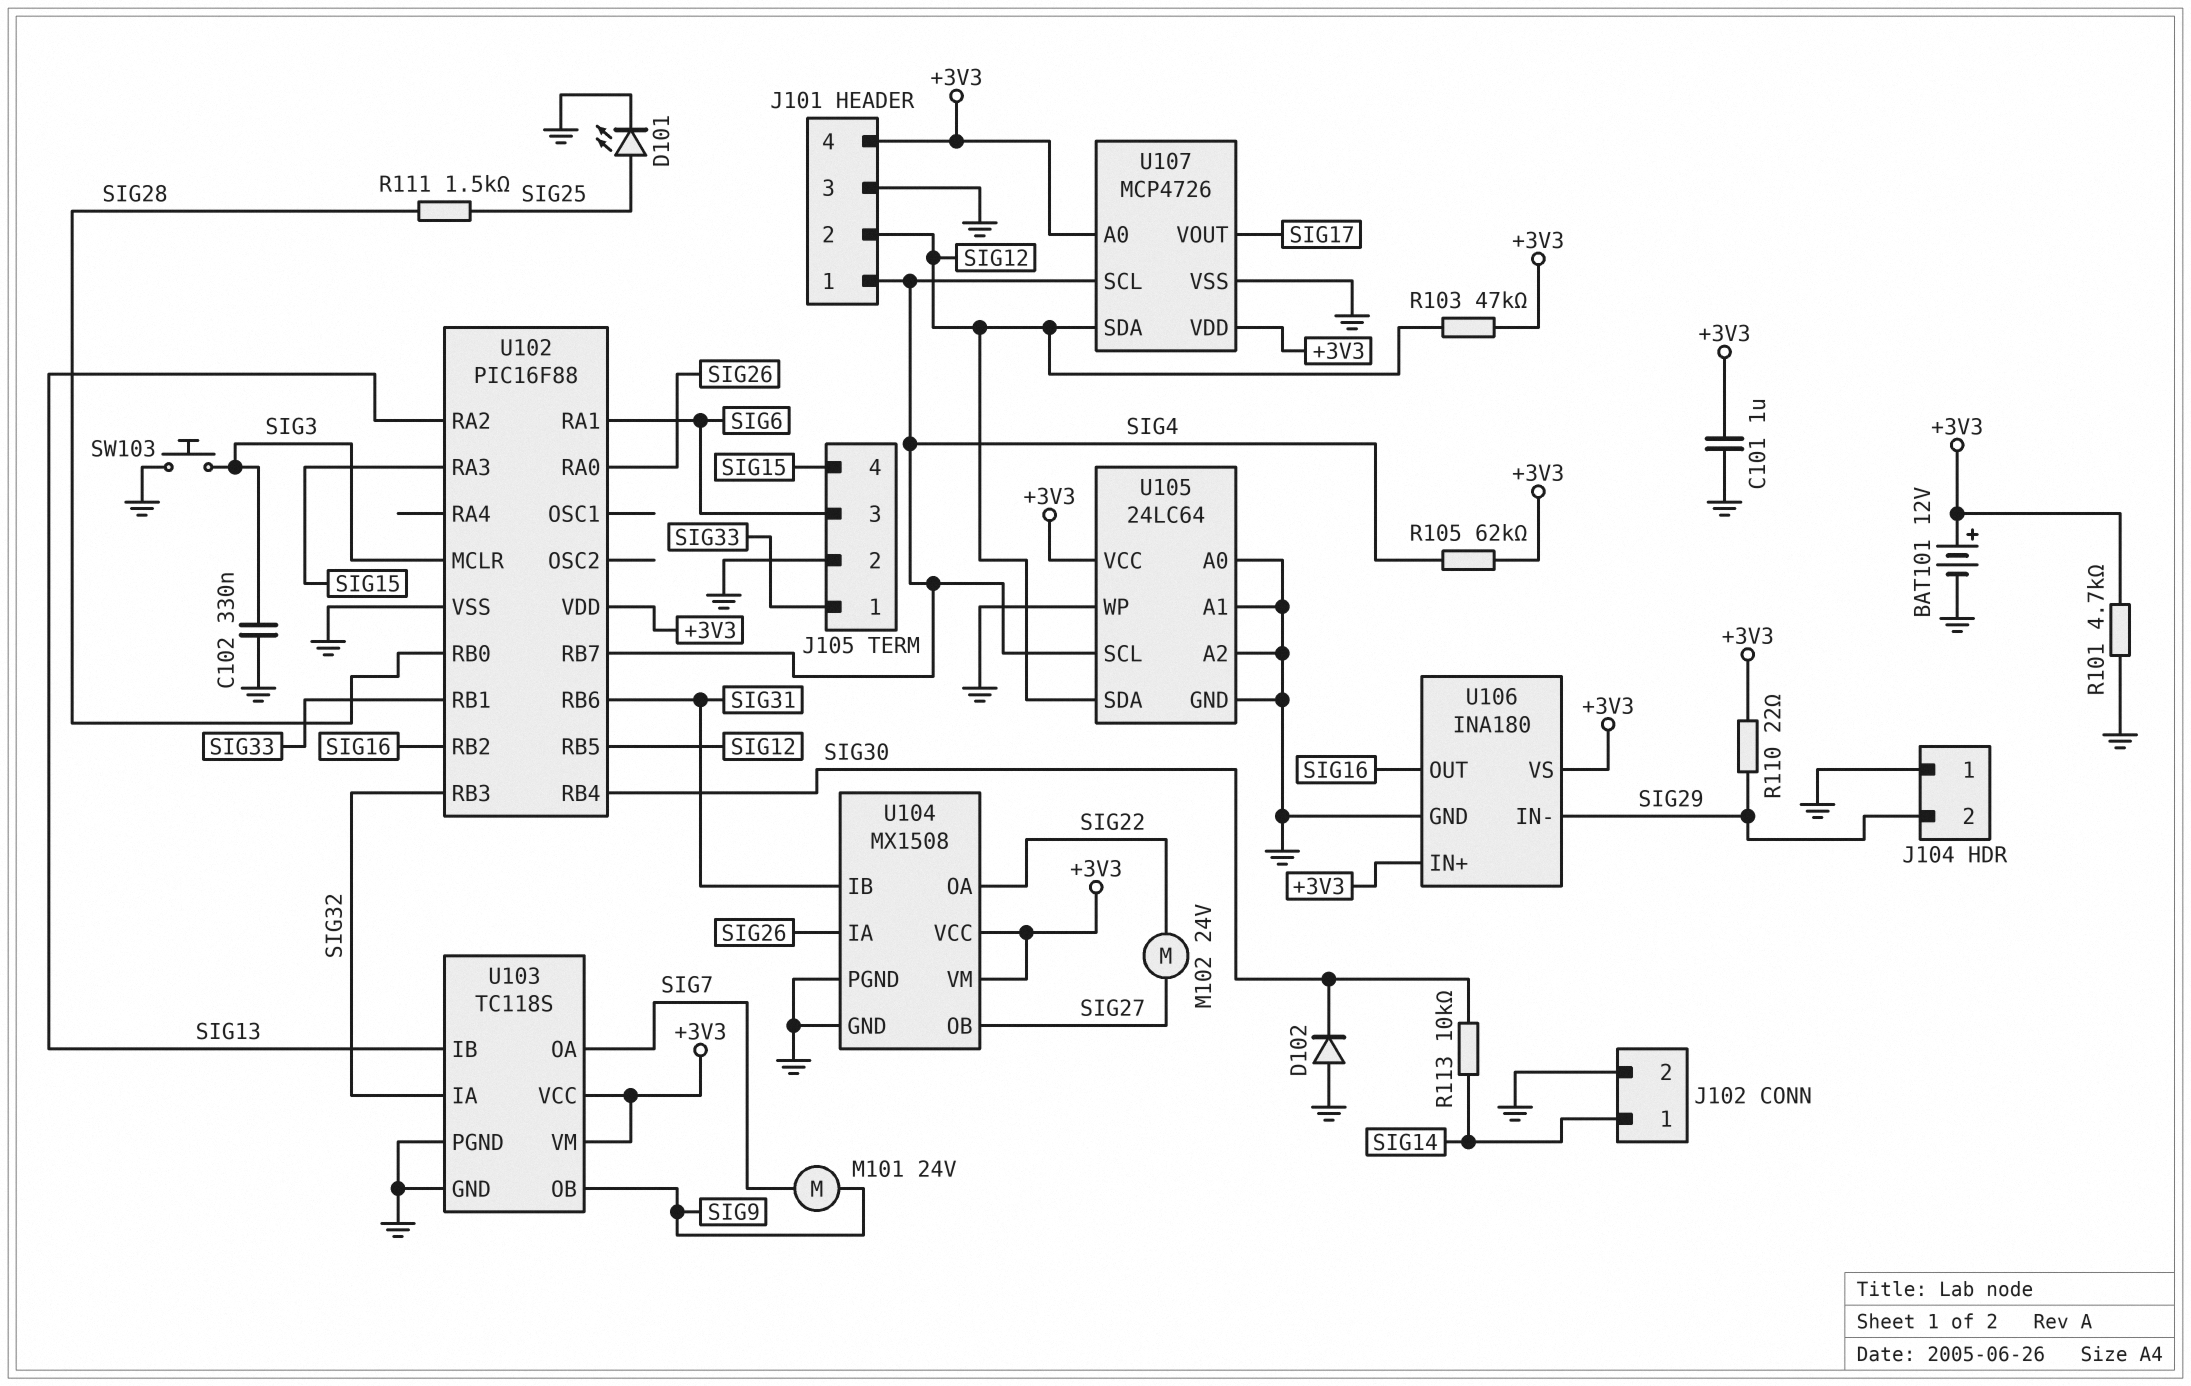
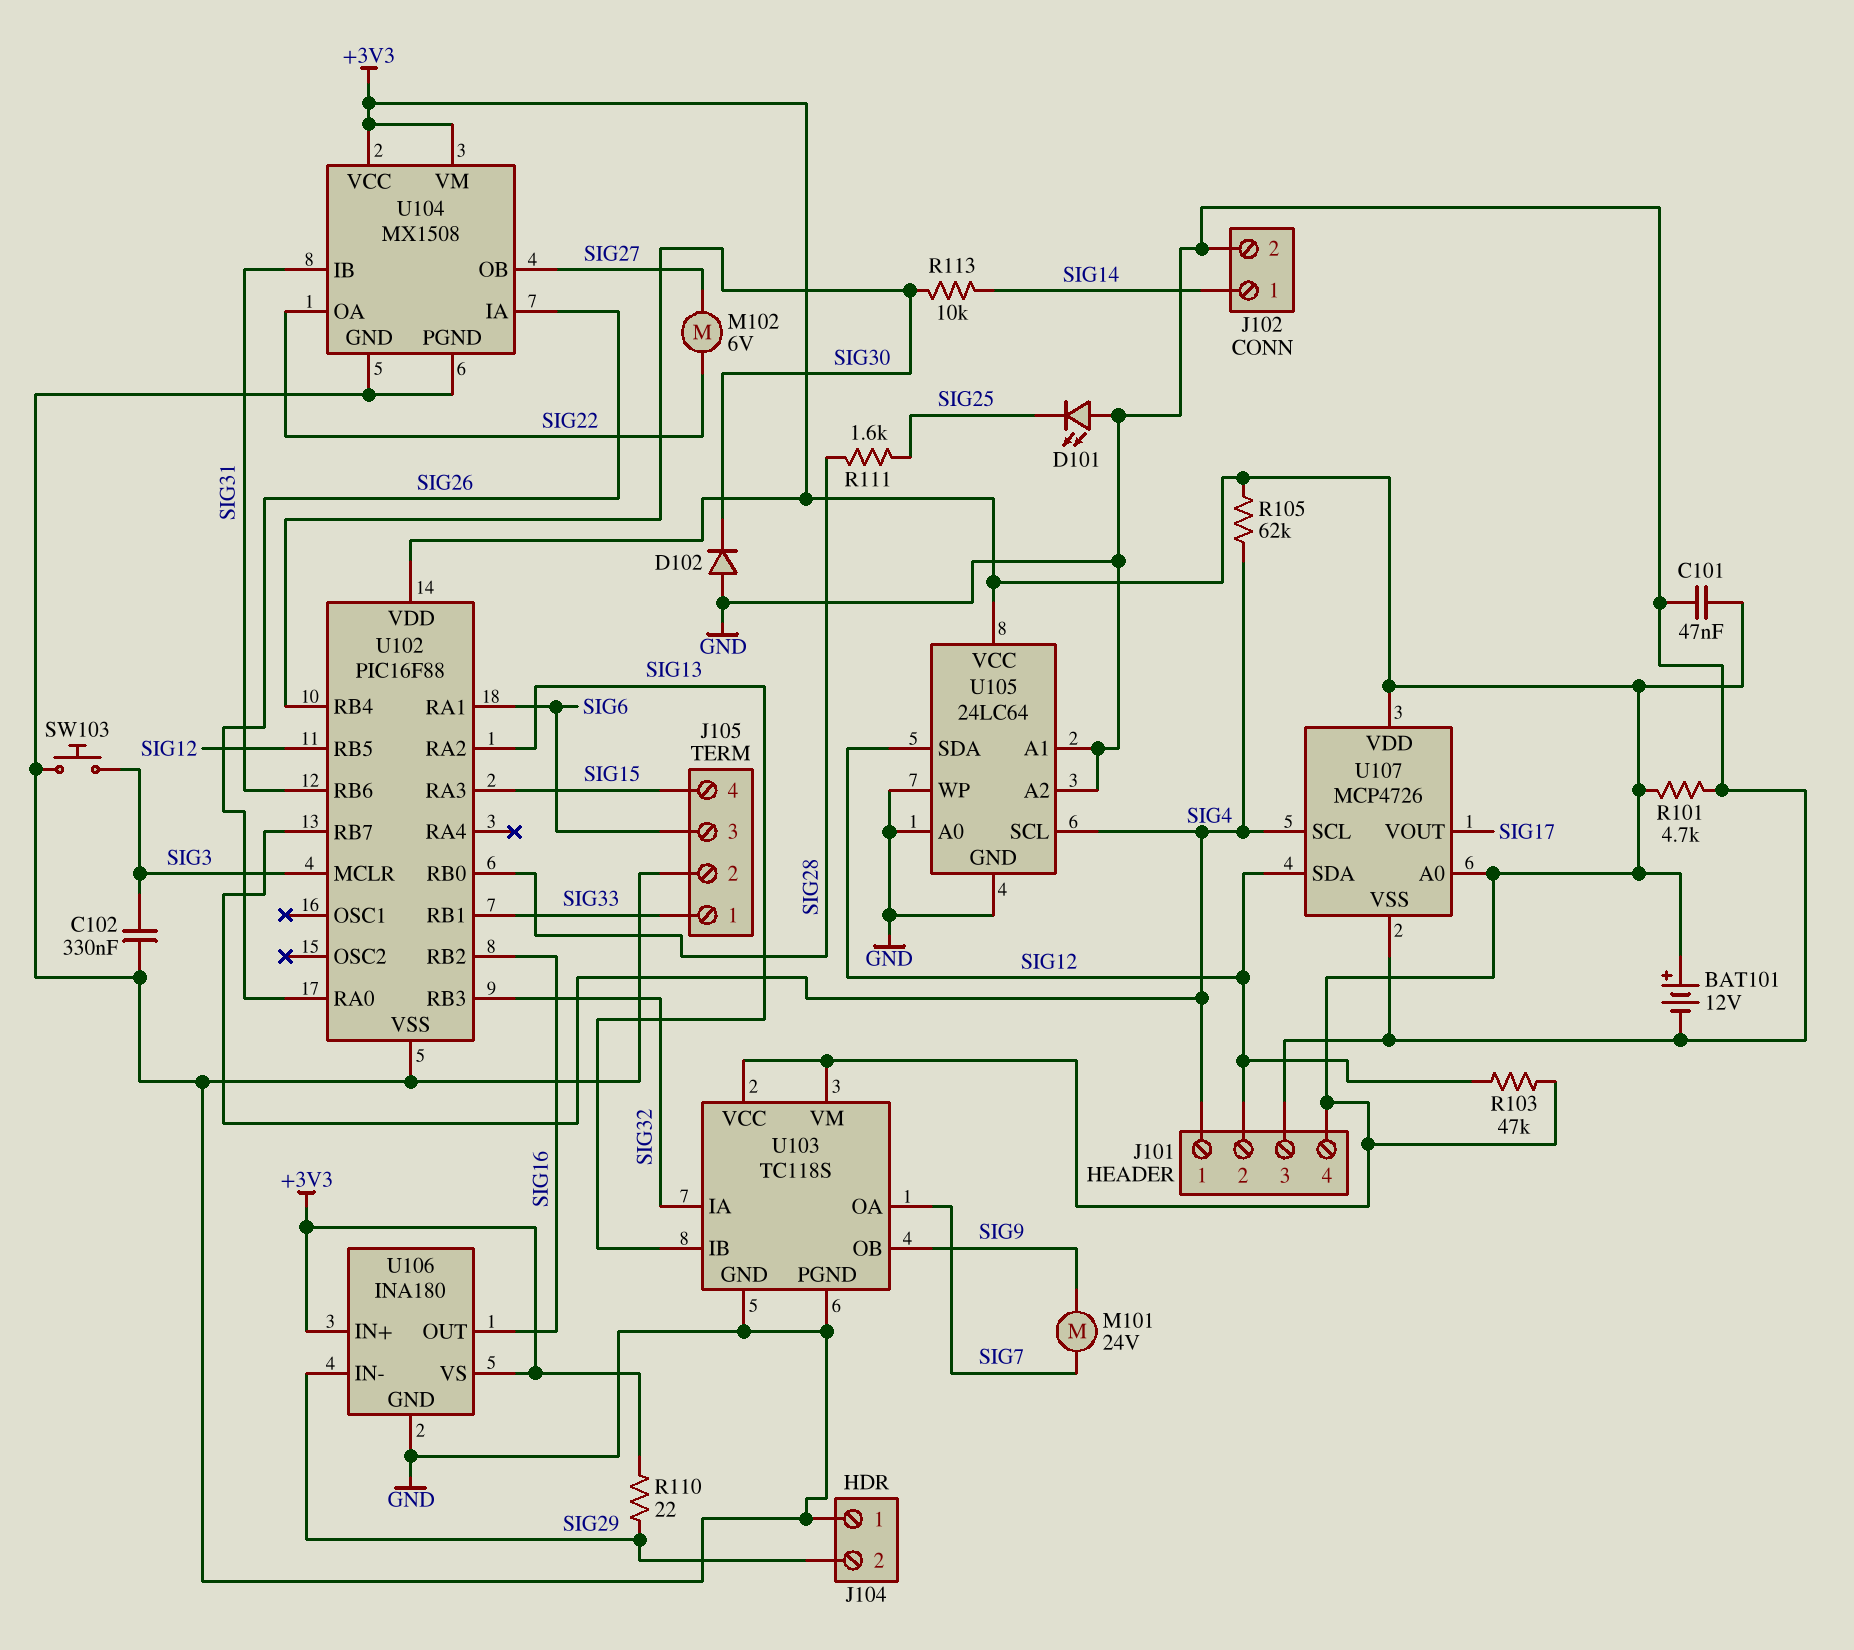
C101: 1uF (+3V3, GND) -> 47nF (+3V3, GND)
D101: LED (A SIG25, K GND) -> LED (A GND, K SIG25)
M102: motor 24V (SIG22, SIG27) -> motor 6V (SIG22, SIG27)
R111: 1.5k (SIG25, SIG28) -> 1.6k (SIG25, SIG28)

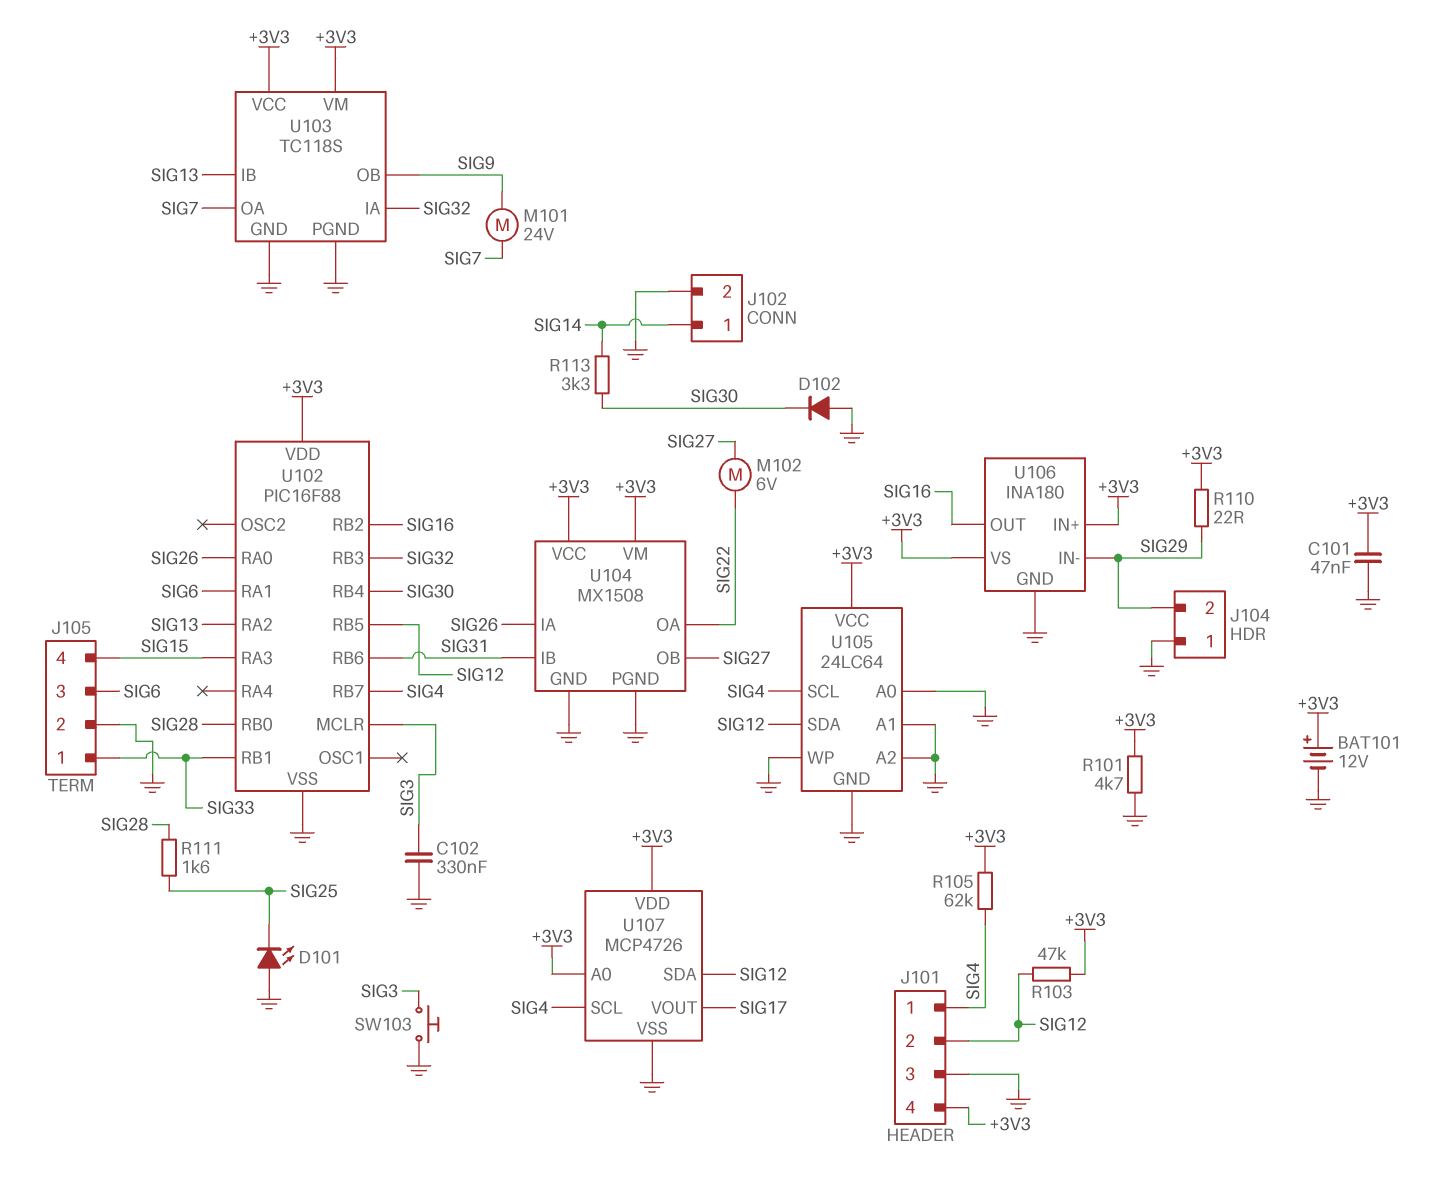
R113: 10k (SIG14, SIG30) -> 3.3k (SIG14, SIG30)

